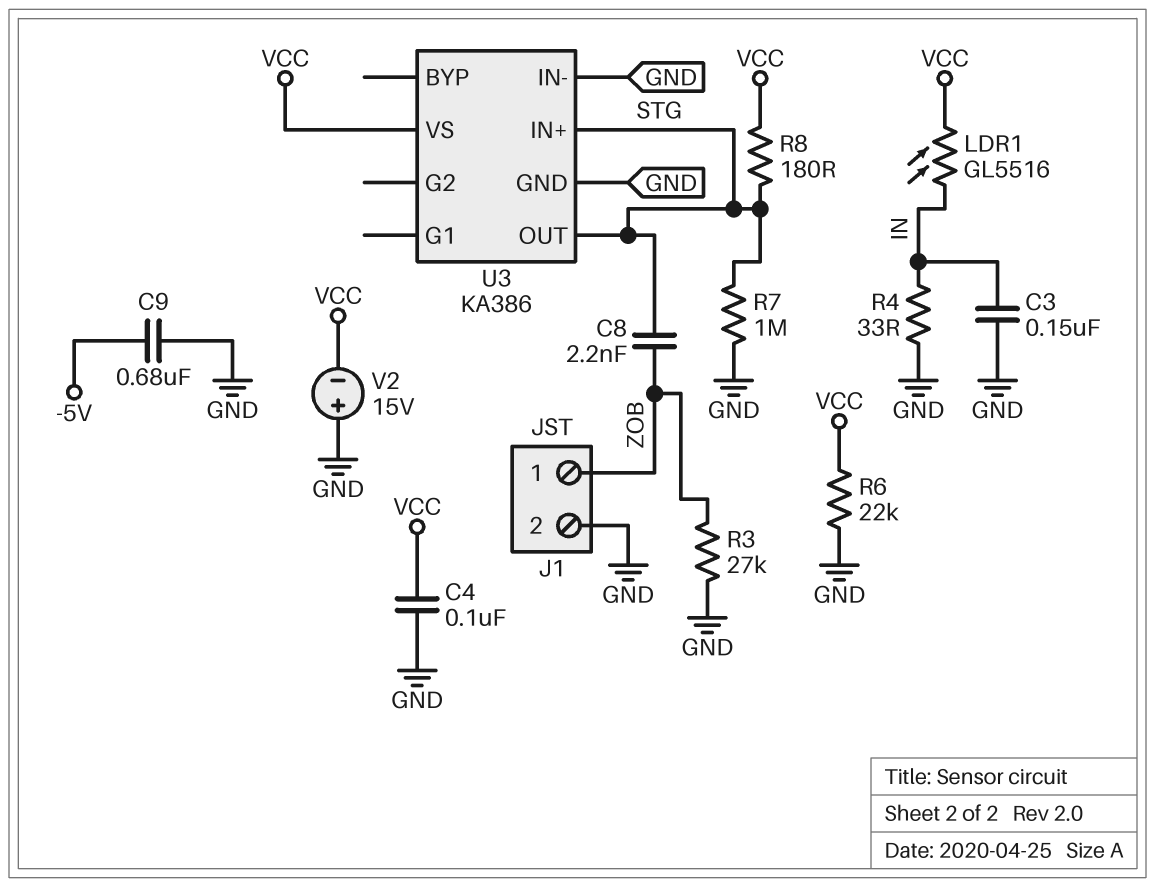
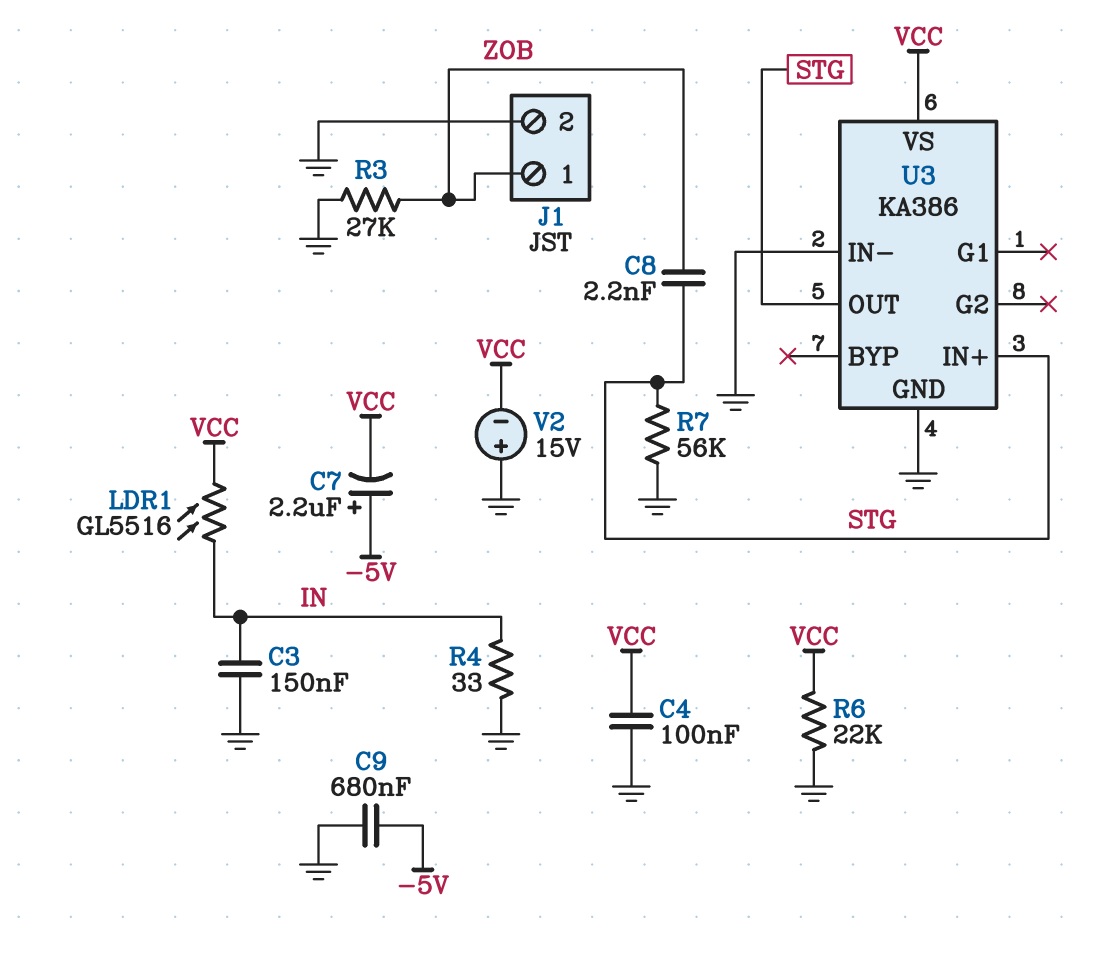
C7: none -> 2.2uF (plus -5V, minus VCC)
R7: 1M (GND, STG) -> 56k (GND, STG)
R8: 180 (STG, VCC) -> none

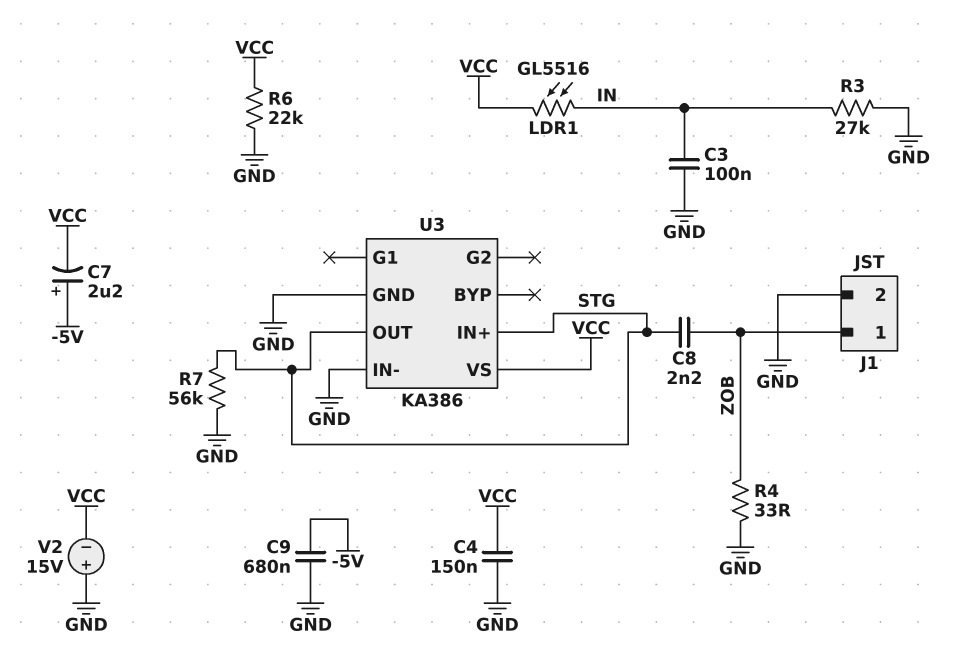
C3: 150nF (GND, IN) -> 100nF (GND, IN)
C4: 100nF (GND, VCC) -> 150nF (GND, VCC)
R3: 27k (GND, ZOB) -> 27k (GND, IN)
R4: 33 (GND, IN) -> 33 (GND, ZOB)

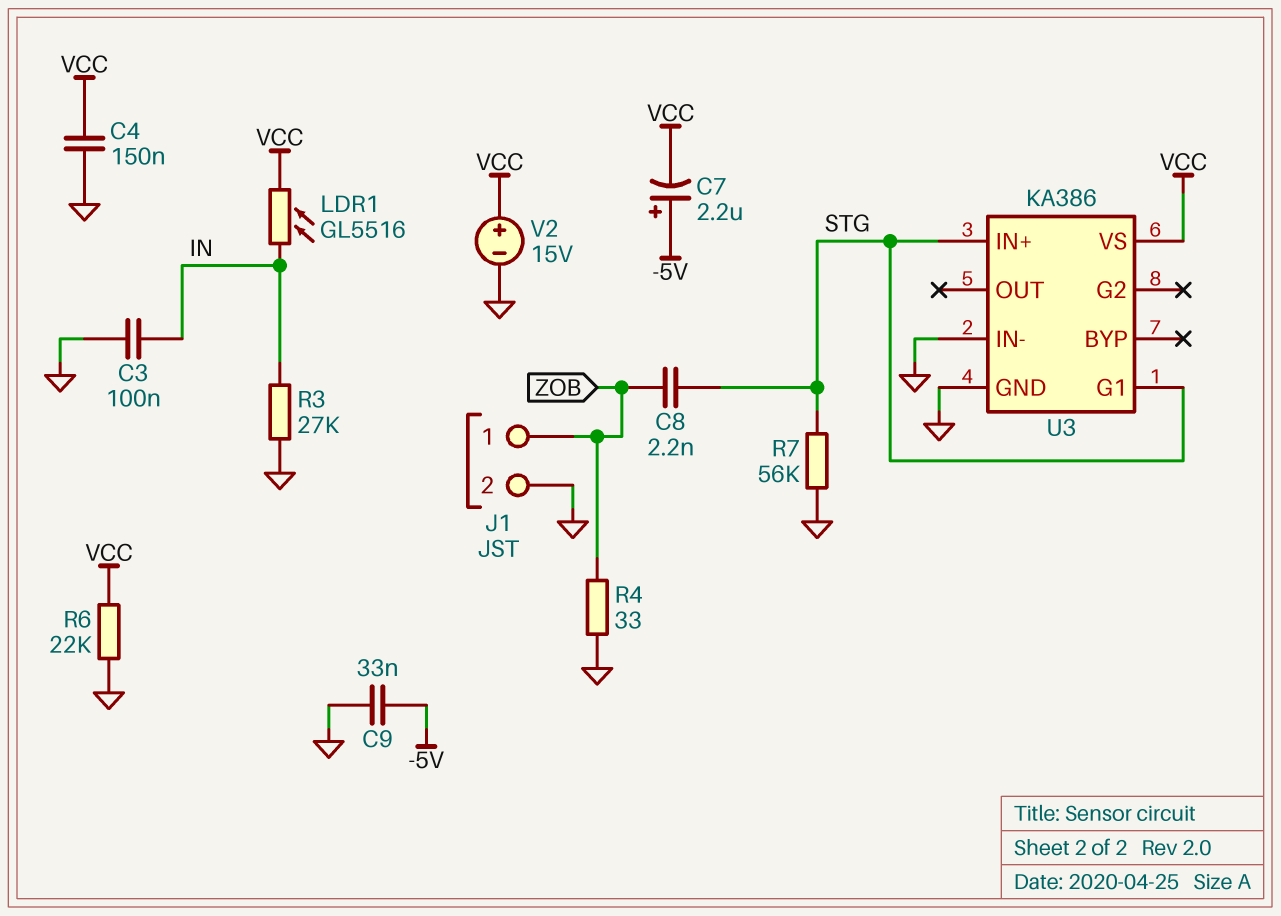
C9: 680nF (-5V, GND) -> 33nF (-5V, GND)
U3 pin G1: none -> STG
U3 pin OUT: STG -> none
V2: 15V (plus GND, minus VCC) -> 15V (plus VCC, minus GND)

